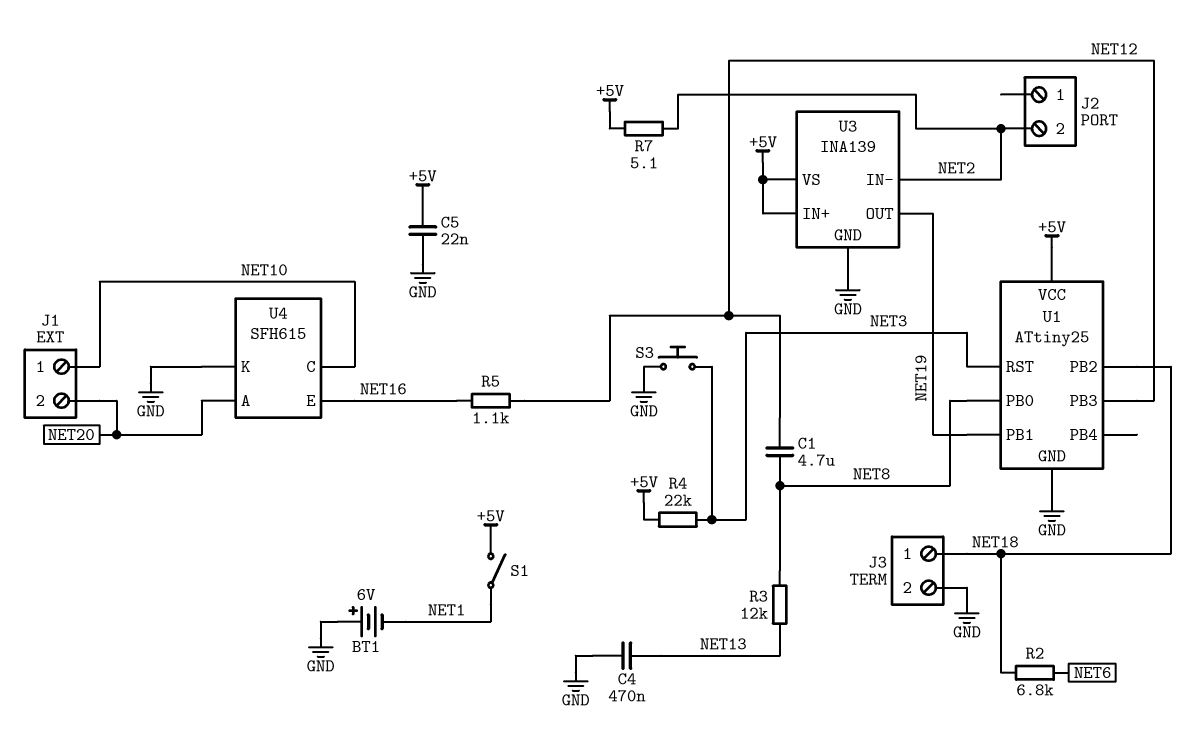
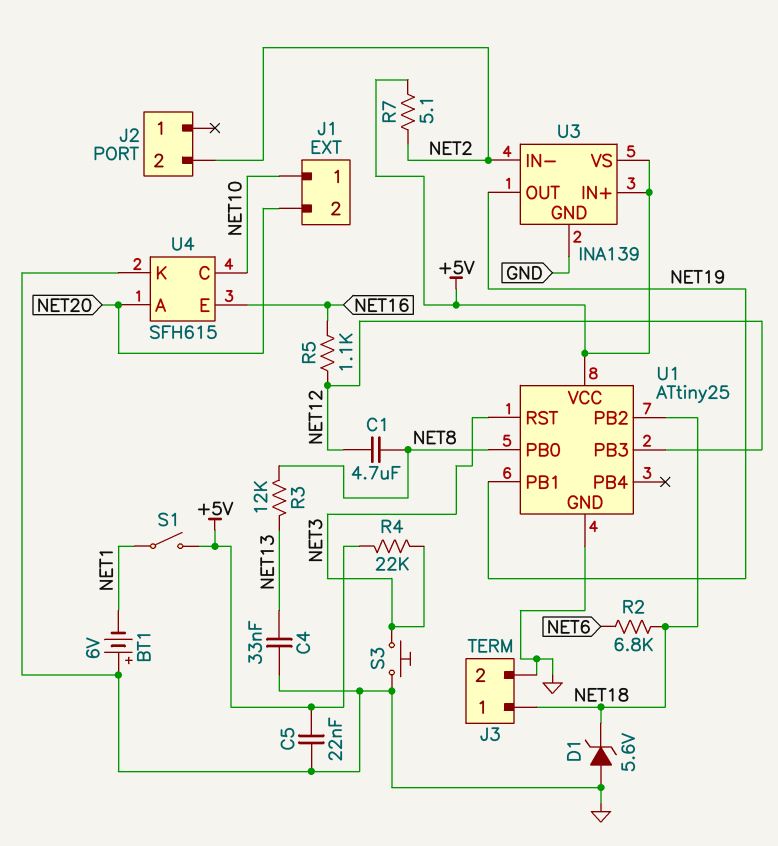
C4: 470nF (GND, NET13) -> 33nF (GND, NET13)
D1: none -> zener 5.6V (A GND, K NET18)

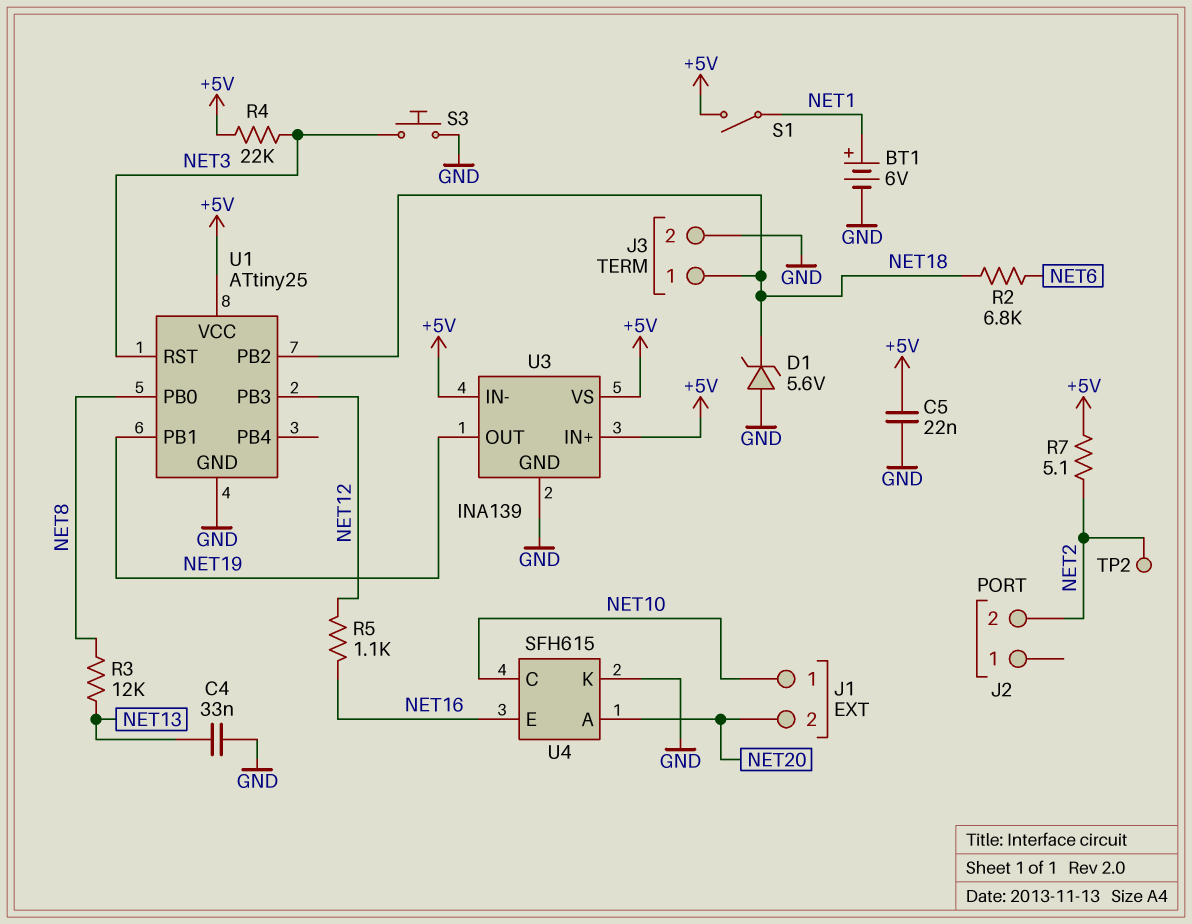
BT1: 6V (plus GND, minus NET1) -> 6V (plus NET1, minus GND)
C1: 4.7uF (NET8, NET12) -> none
TP2: none -> test point (NET2)
U3 pin IN-: NET2 -> +5V

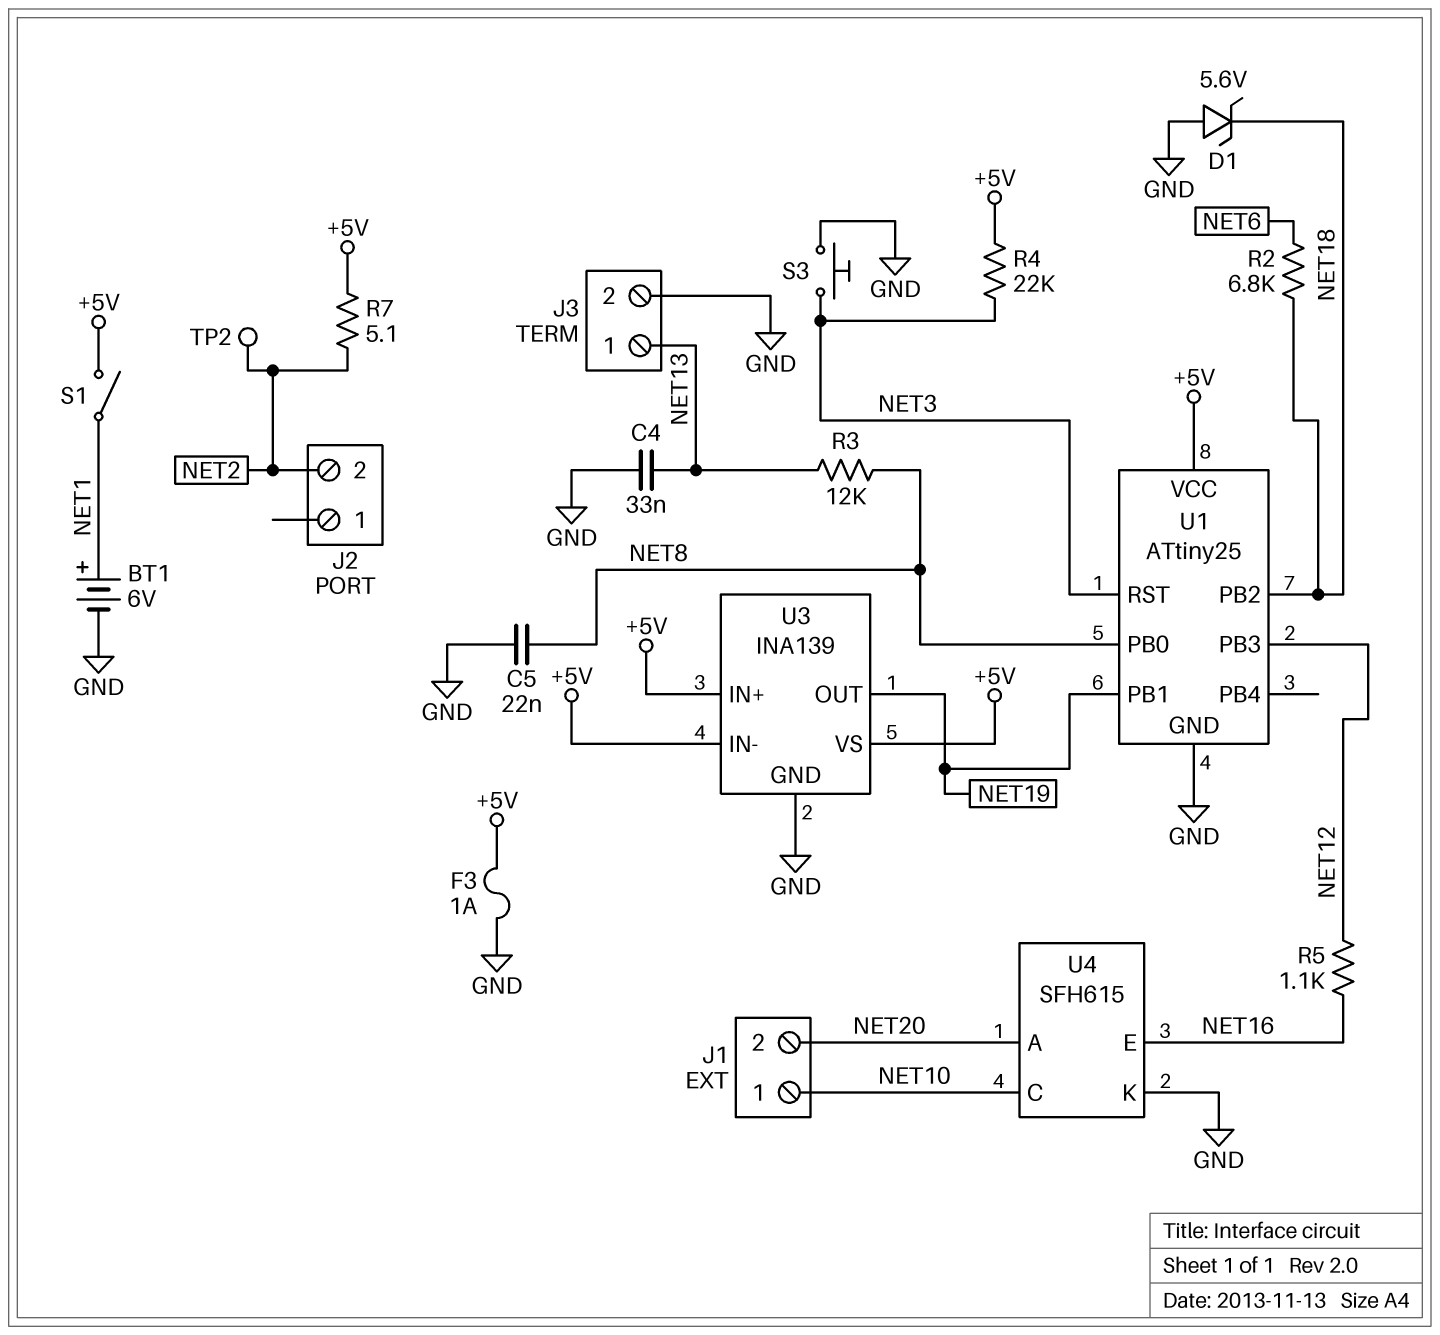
C5: 22nF (+5V, GND) -> 22nF (GND, NET8)
F3: none -> 1A (+5V, GND)
J3 pin 1: NET18 -> NET13

